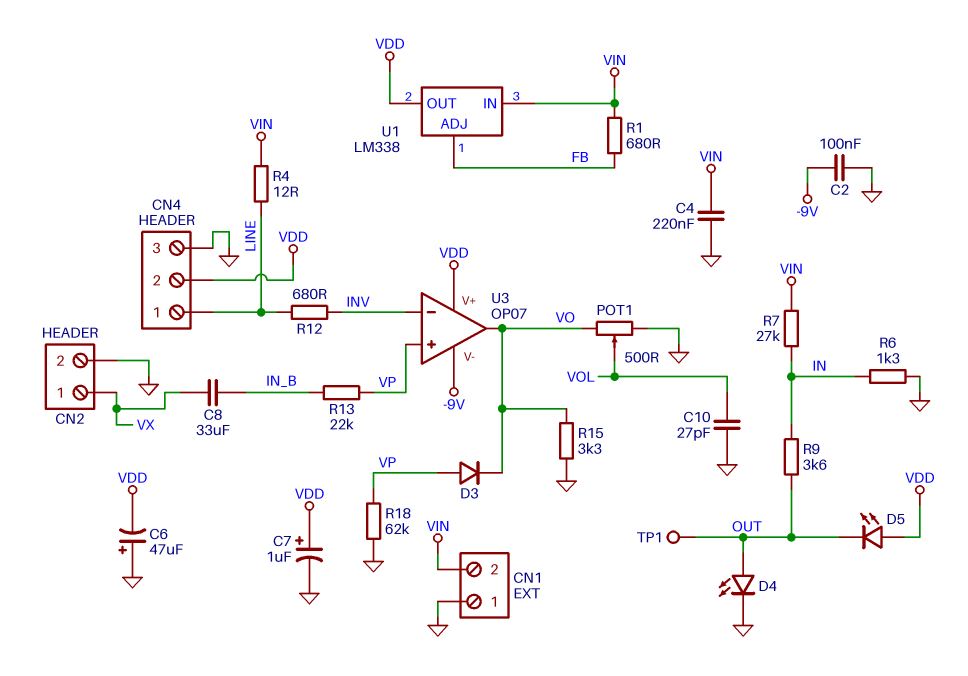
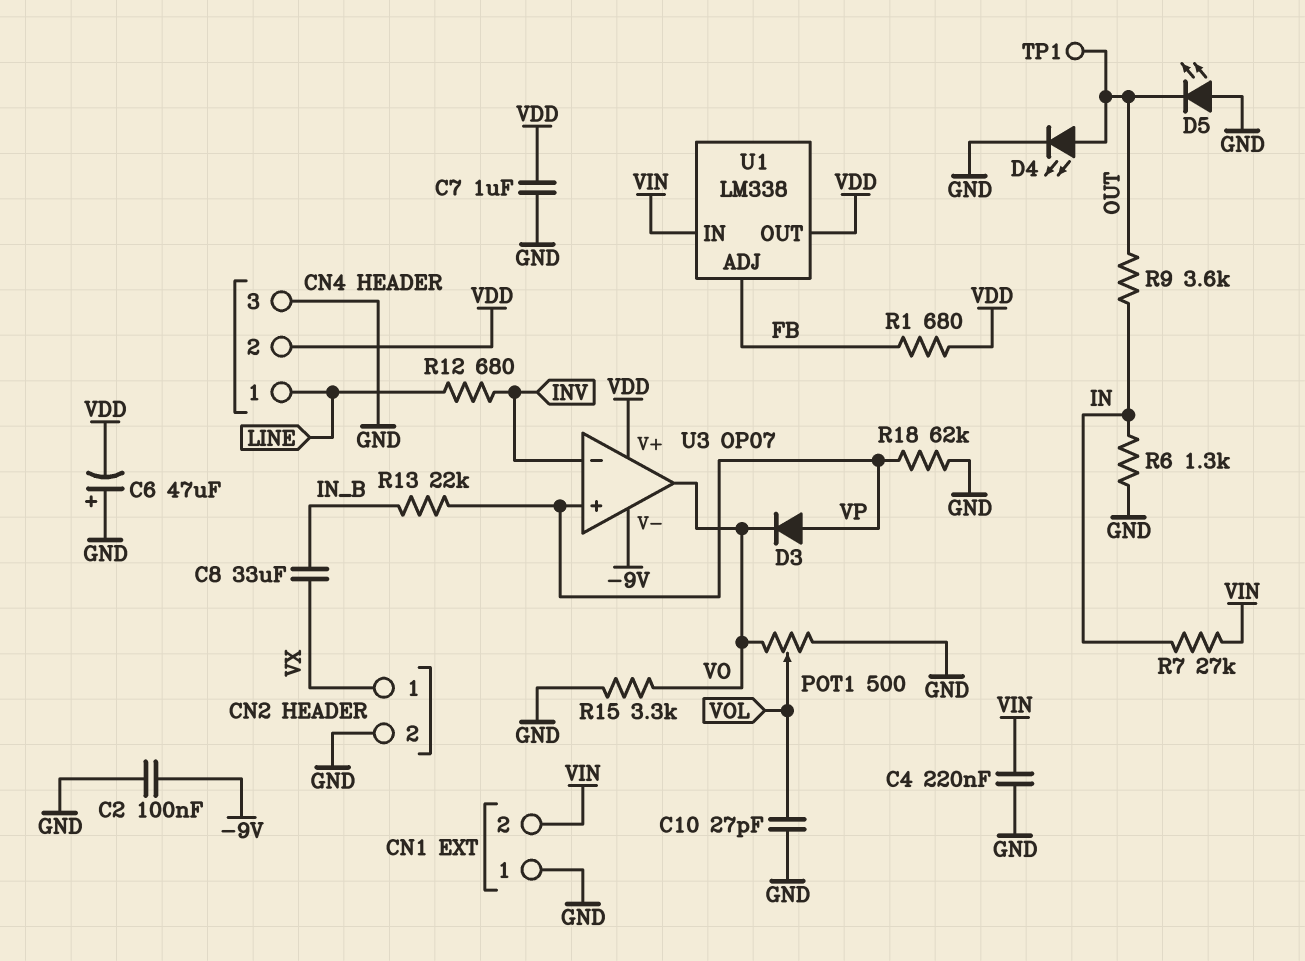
C7: 1uF (plus VDD, minus GND) -> 1uF (GND, VDD)
D5: LED (A VDD, K OUT) -> LED (A GND, K OUT)
R1: 680 (FB, VIN) -> 680 (FB, VDD)
R4: 12 (LINE, VIN) -> none

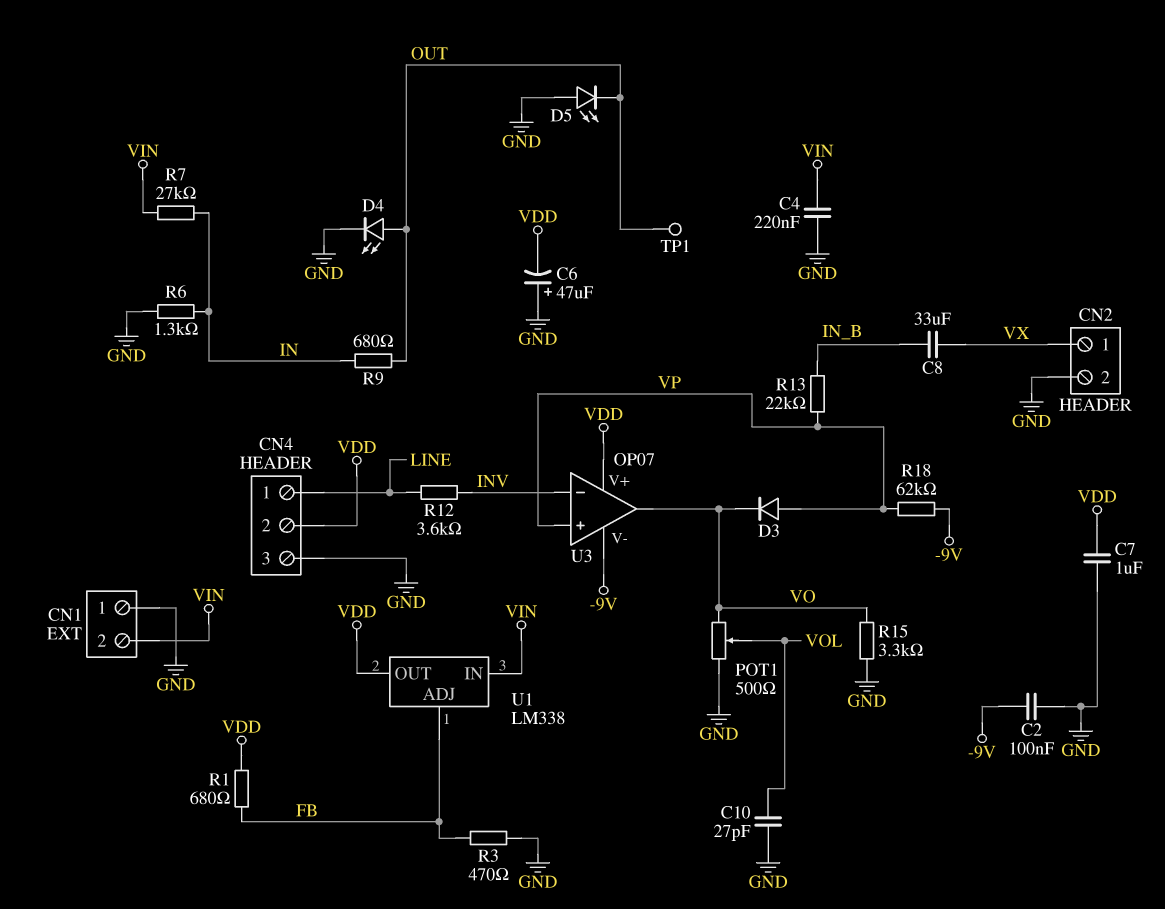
R3: none -> 470 (FB, GND)
R9: 3.6k (IN, OUT) -> 680 (IN, OUT)
R12: 680 (INV, LINE) -> 3.6k (INV, LINE)
R18: 62k (GND, VP) -> 62k (-9V, VP)

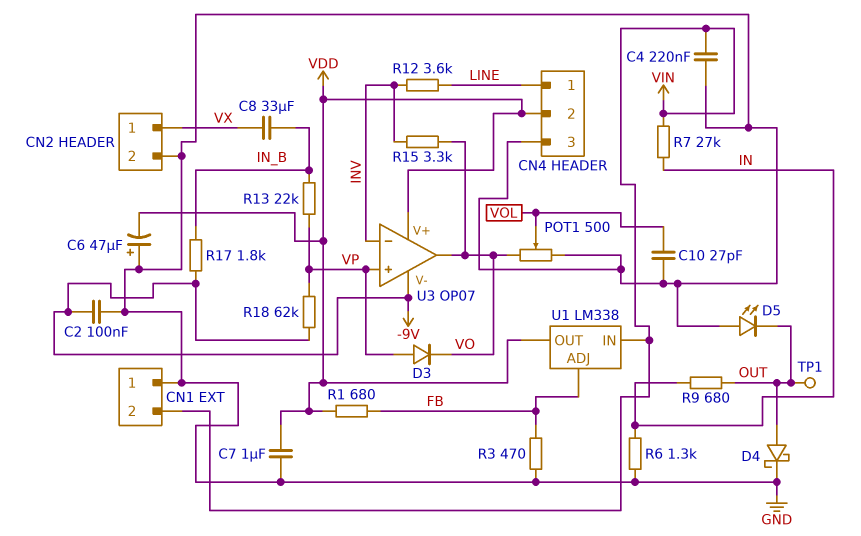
D4: LED (A OUT, K GND) -> schottky (A OUT, K GND)
R15: 3.3k (GND, VO) -> 3.3k (INV, VO)
R17: none -> 1.8k (-9V, IN_B)

